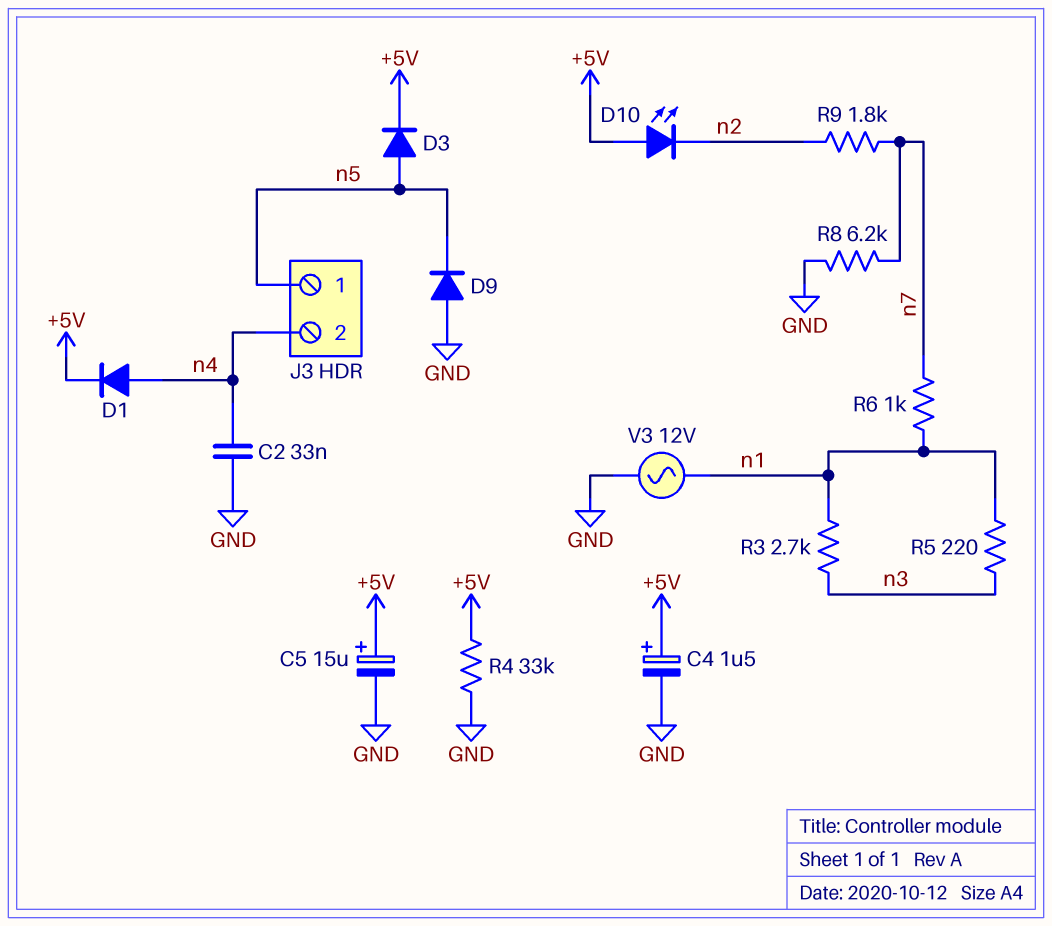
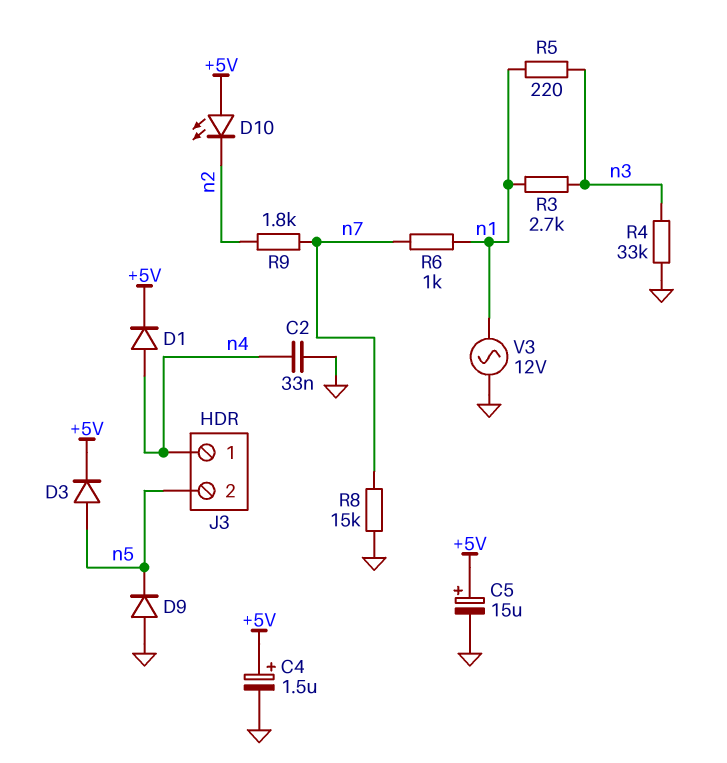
J3 pin 1: n5 -> n4
J3 pin 2: n4 -> n5
R4: 33k (+5V, GND) -> 33k (GND, n3)
R8: 6.2k (GND, n7) -> 15k (GND, n7)

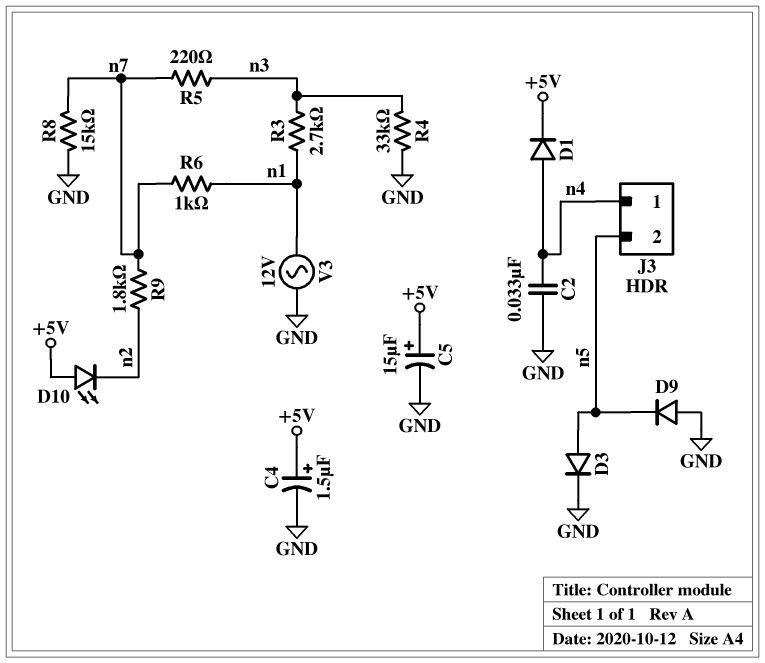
D3: diode (A n5, K +5V) -> diode (A n5, K GND)
R5: 220 (n1, n3) -> 220 (n3, n7)

